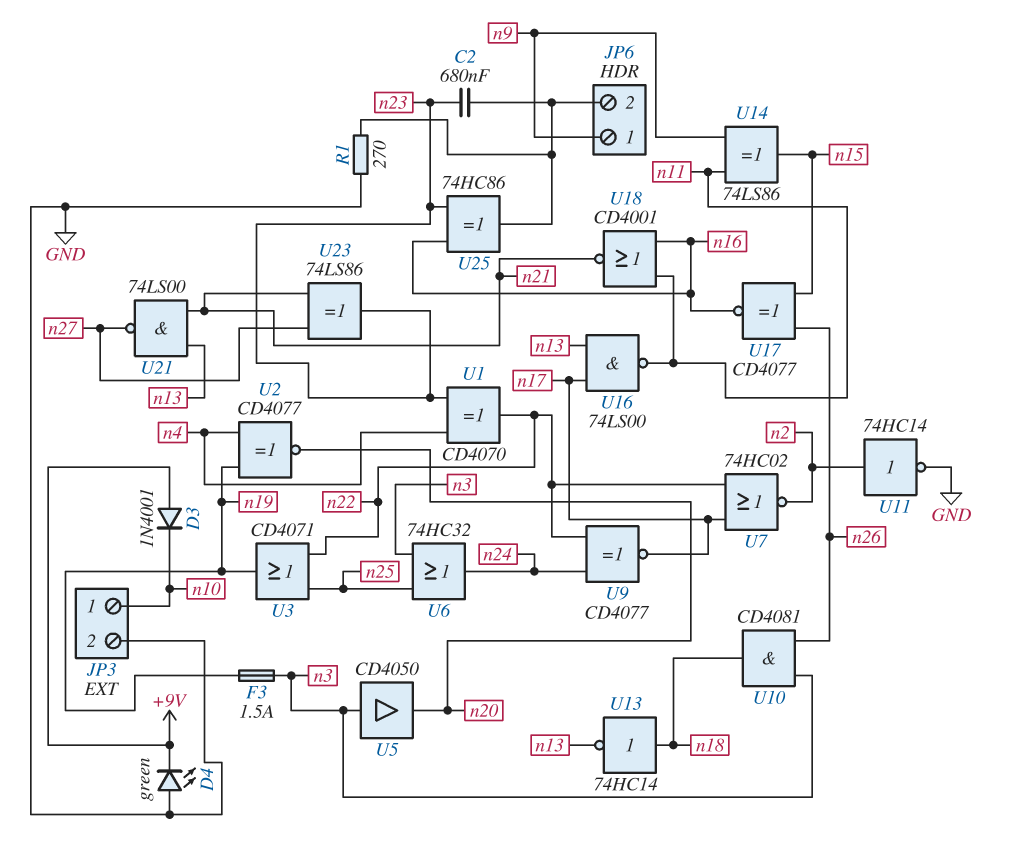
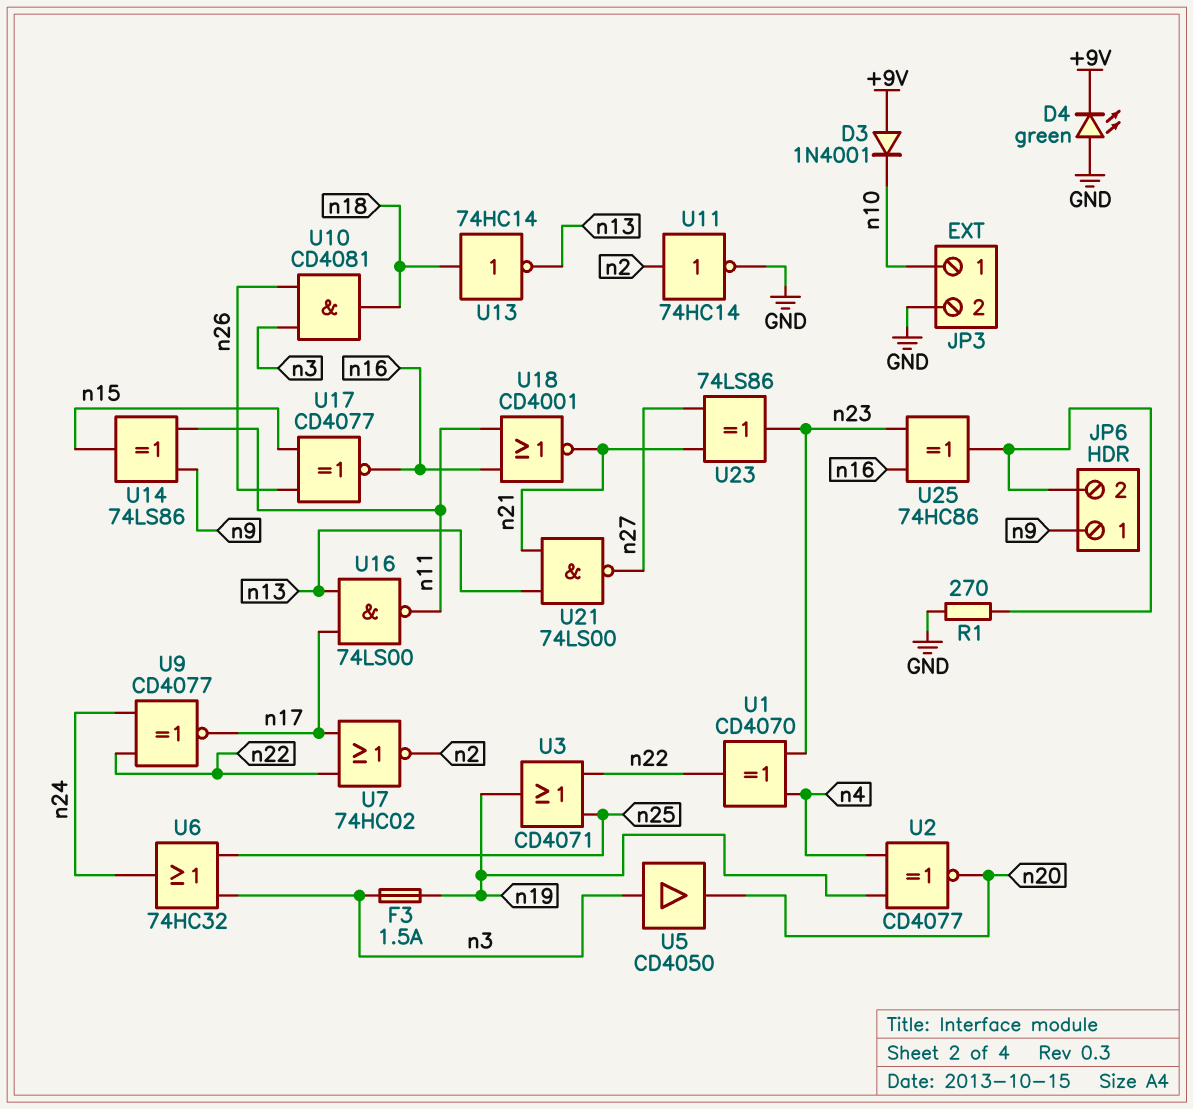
C2: 680nF (JP6/2, n23) -> none

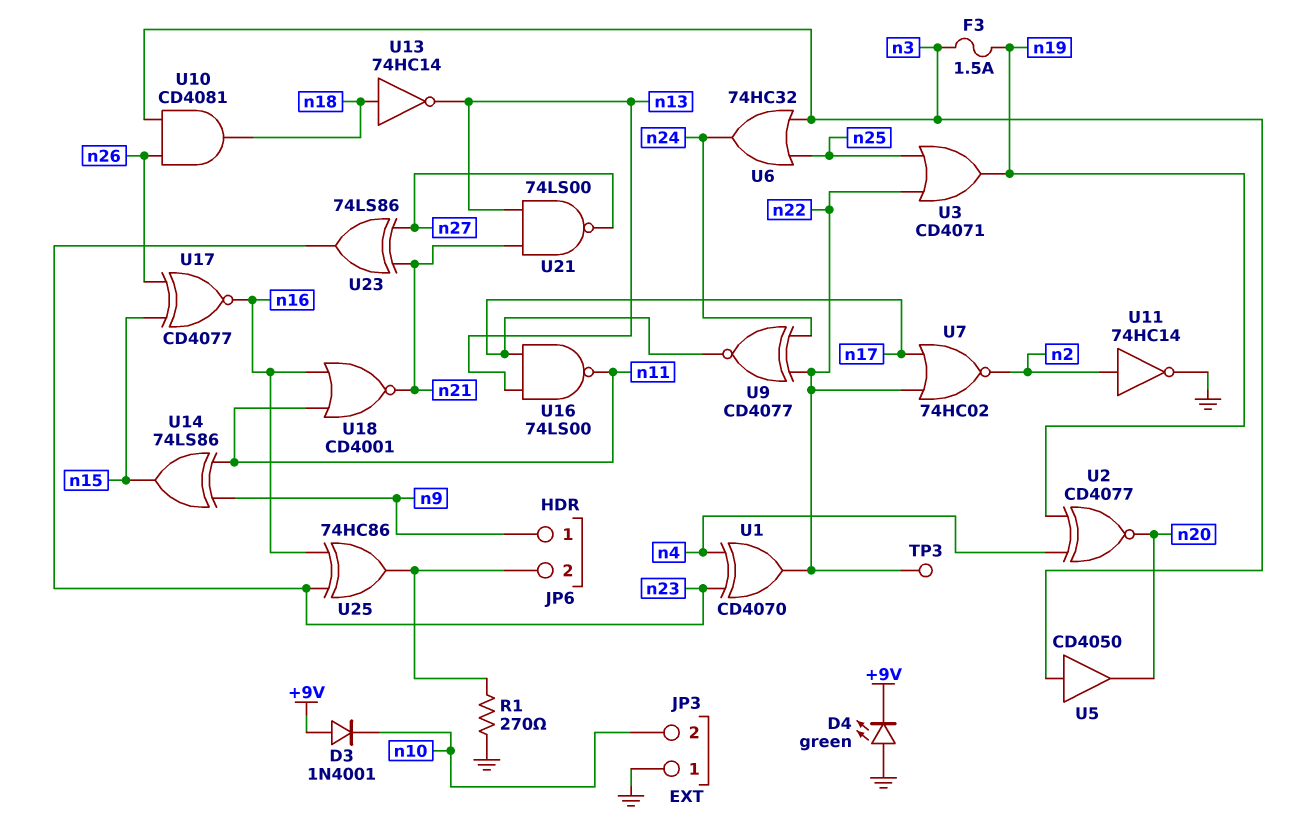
JP3 pin 1: n10 -> GND
JP3 pin 2: GND -> n10
TP3: none -> test point (n22)

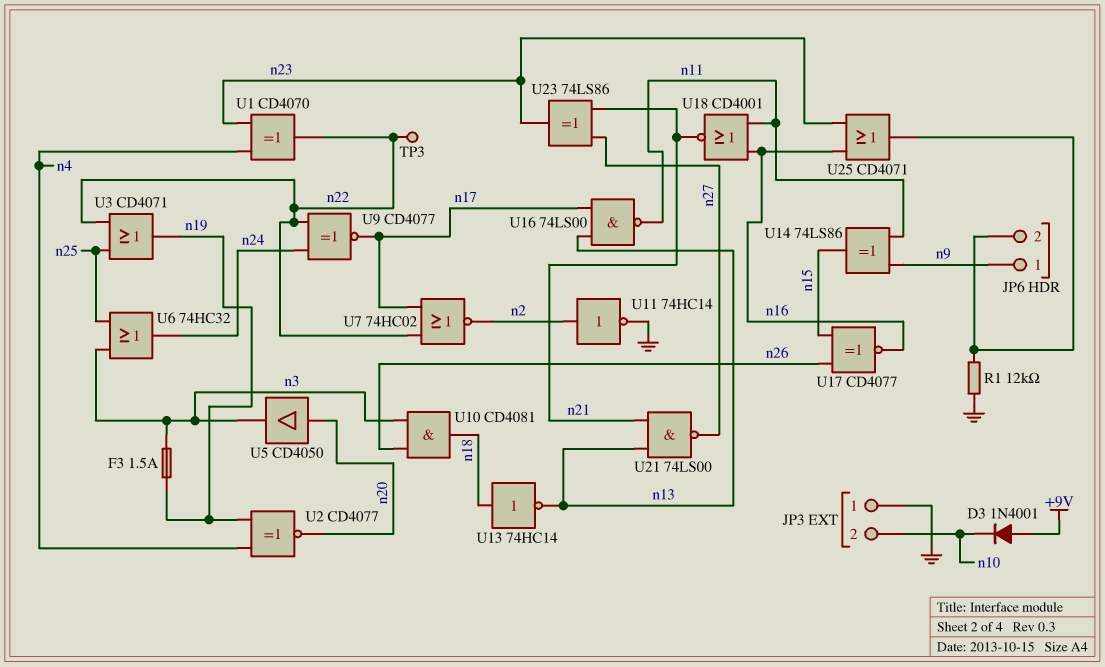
D4: LED green (A GND, K +9V) -> none
R1: 270 (GND, JP6/2) -> 12k (GND, JP6/2)
U5: buffer CD4050 (in n3, out n20) -> buffer CD4050 (in n20, out n3)
U25: XOR 74HC86 (in n16, in n23, out JP6/2) -> OR CD4071 (in n16, in n23, out JP6/2)

